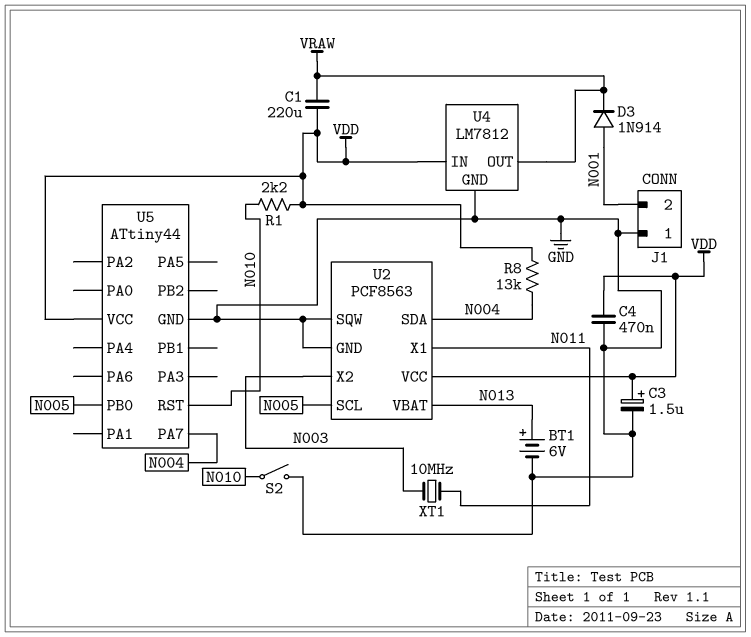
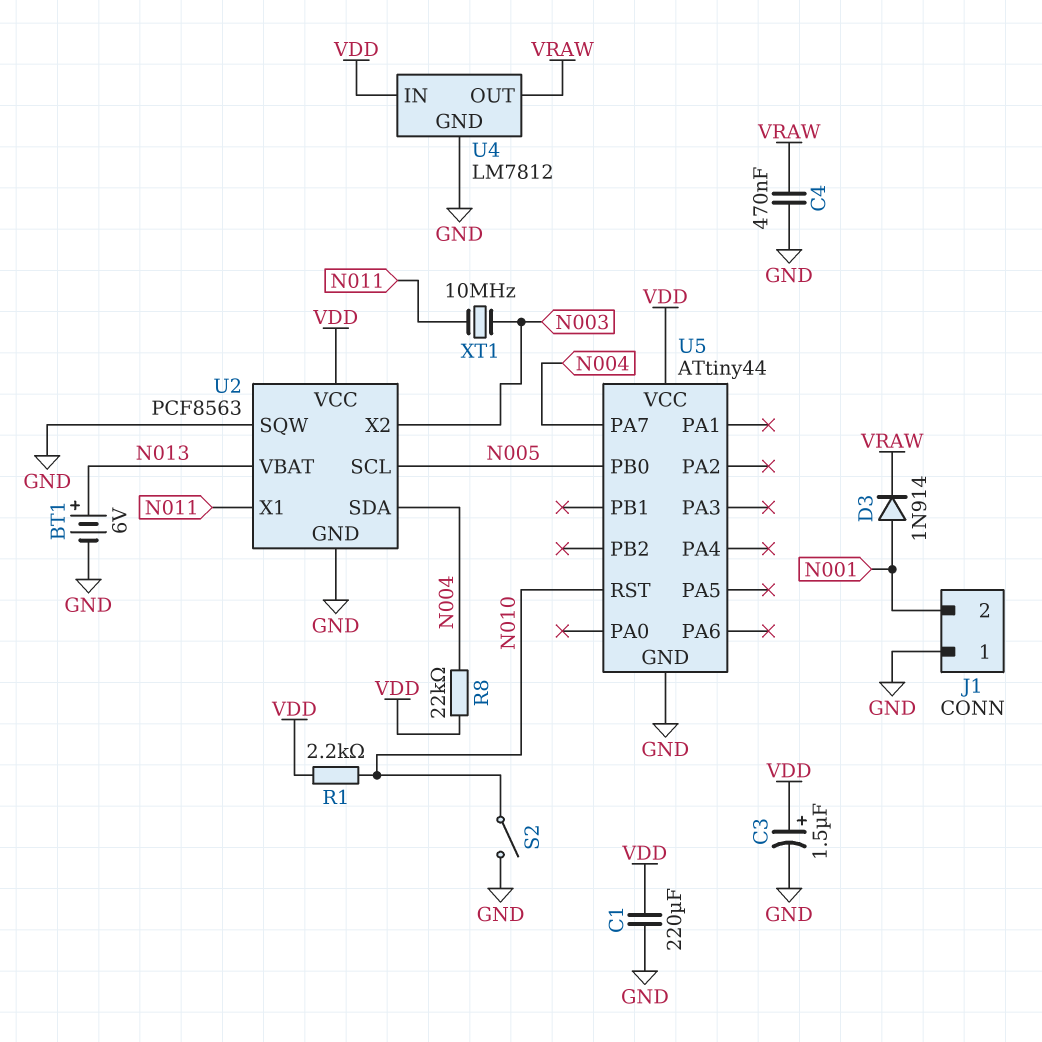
C1: 220uF (VDD, VRAW) -> 220uF (GND, VDD)
C4: 470nF (GND, VDD) -> 470nF (GND, VRAW)
R8: 13k (N004, VDD) -> 22k (N004, VDD)

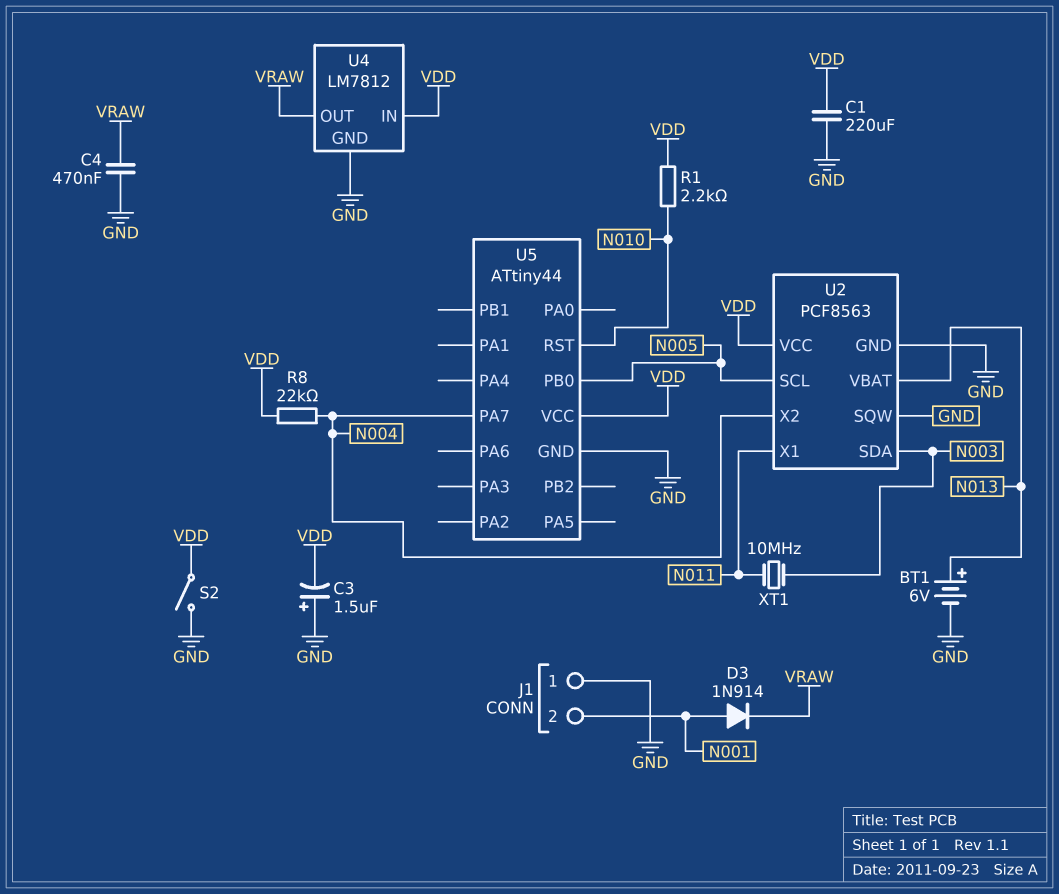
C3: 1.5uF (plus VDD, minus GND) -> 1.5uF (plus GND, minus VDD)
S2: switch (GND, N010) -> switch (GND, VDD)
U2 pin SDA: N004 -> N003
U2 pin X2: N003 -> N004

